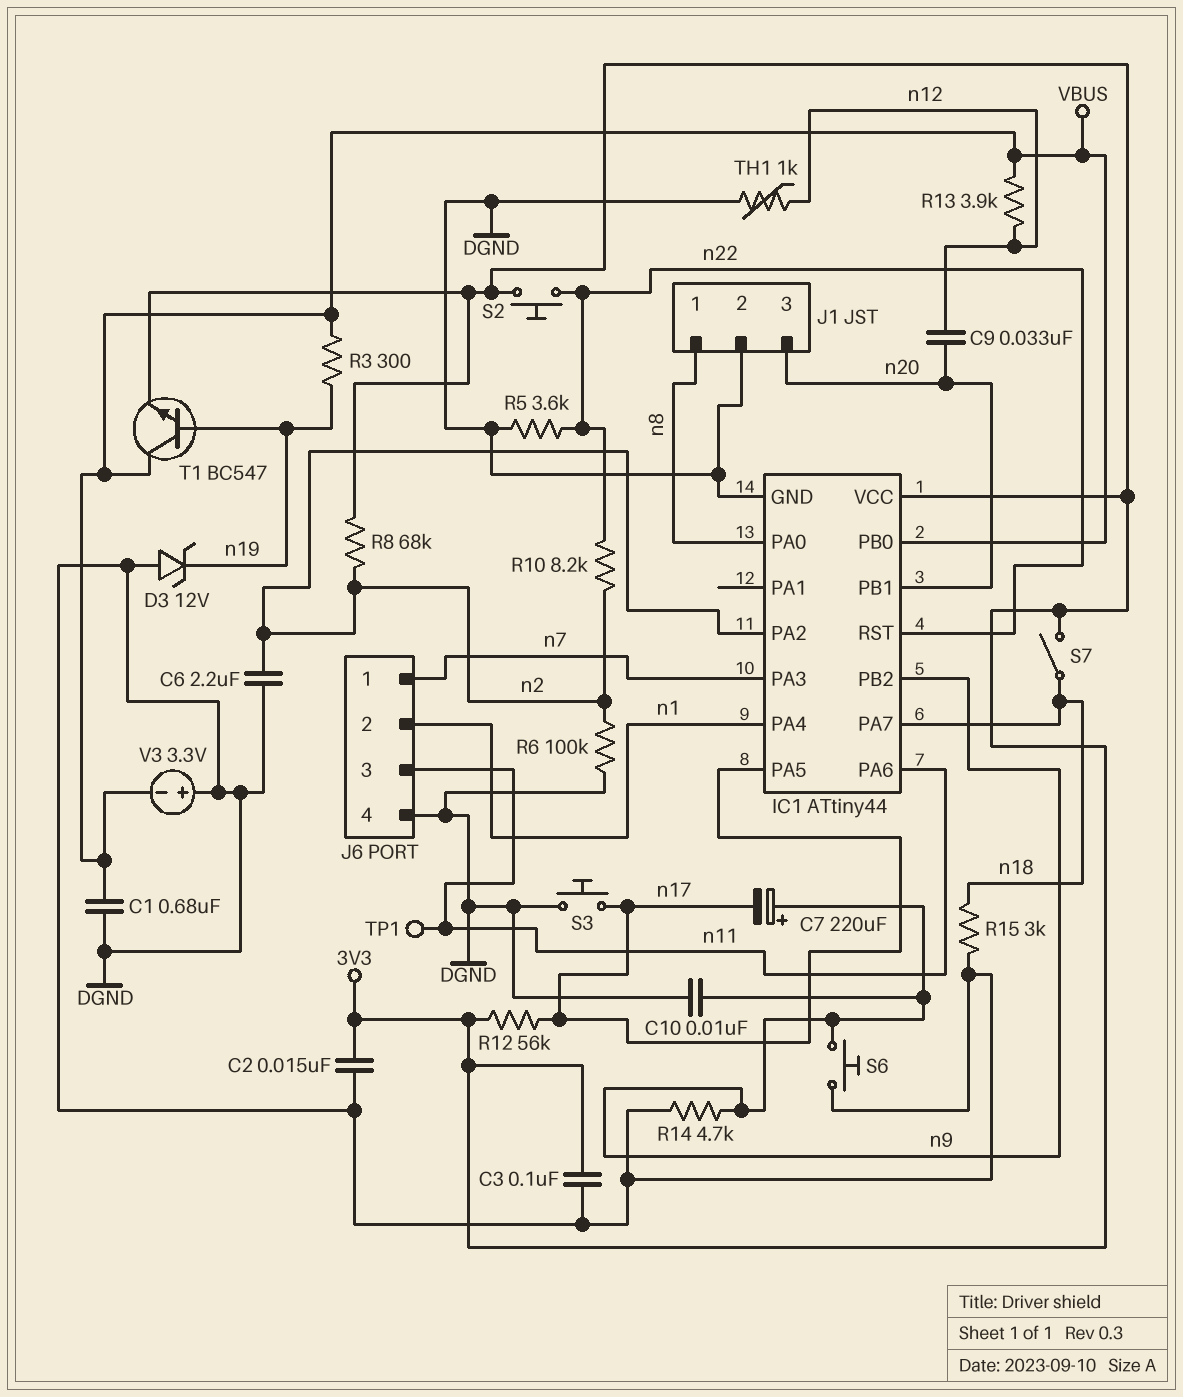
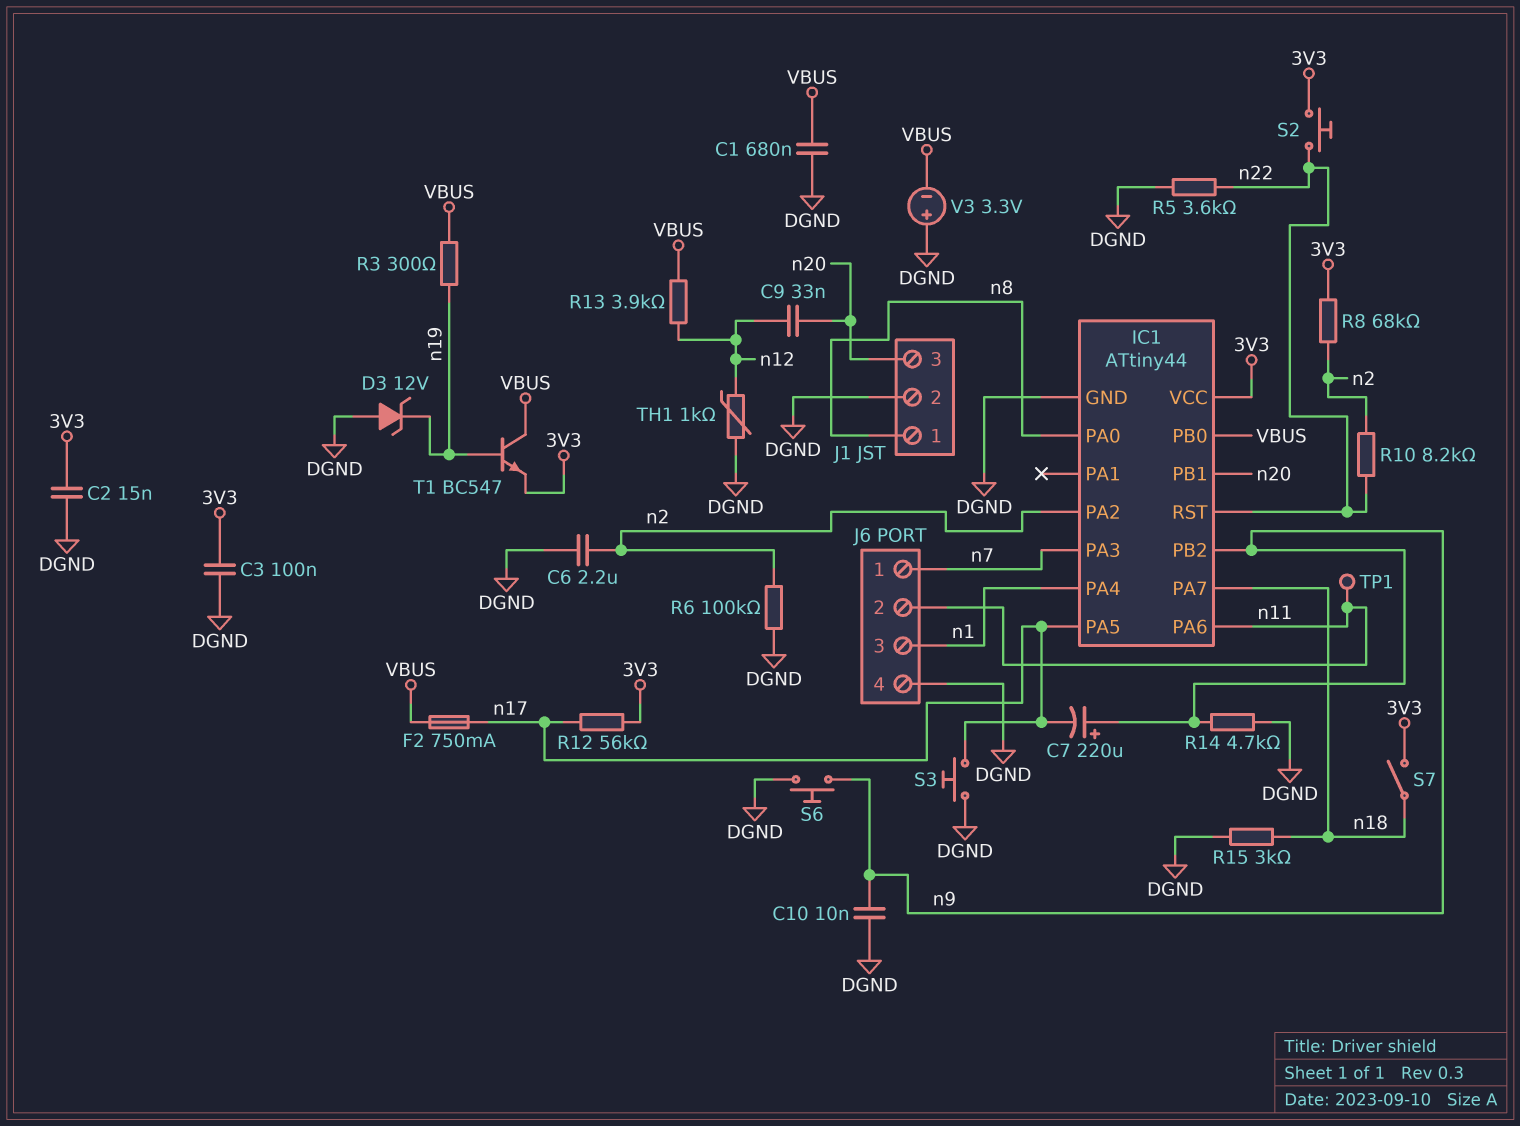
F2: none -> 750mA (VBUS, n17)
J6 pin 2: n1 -> n11
J6 pin 3: n11 -> n1

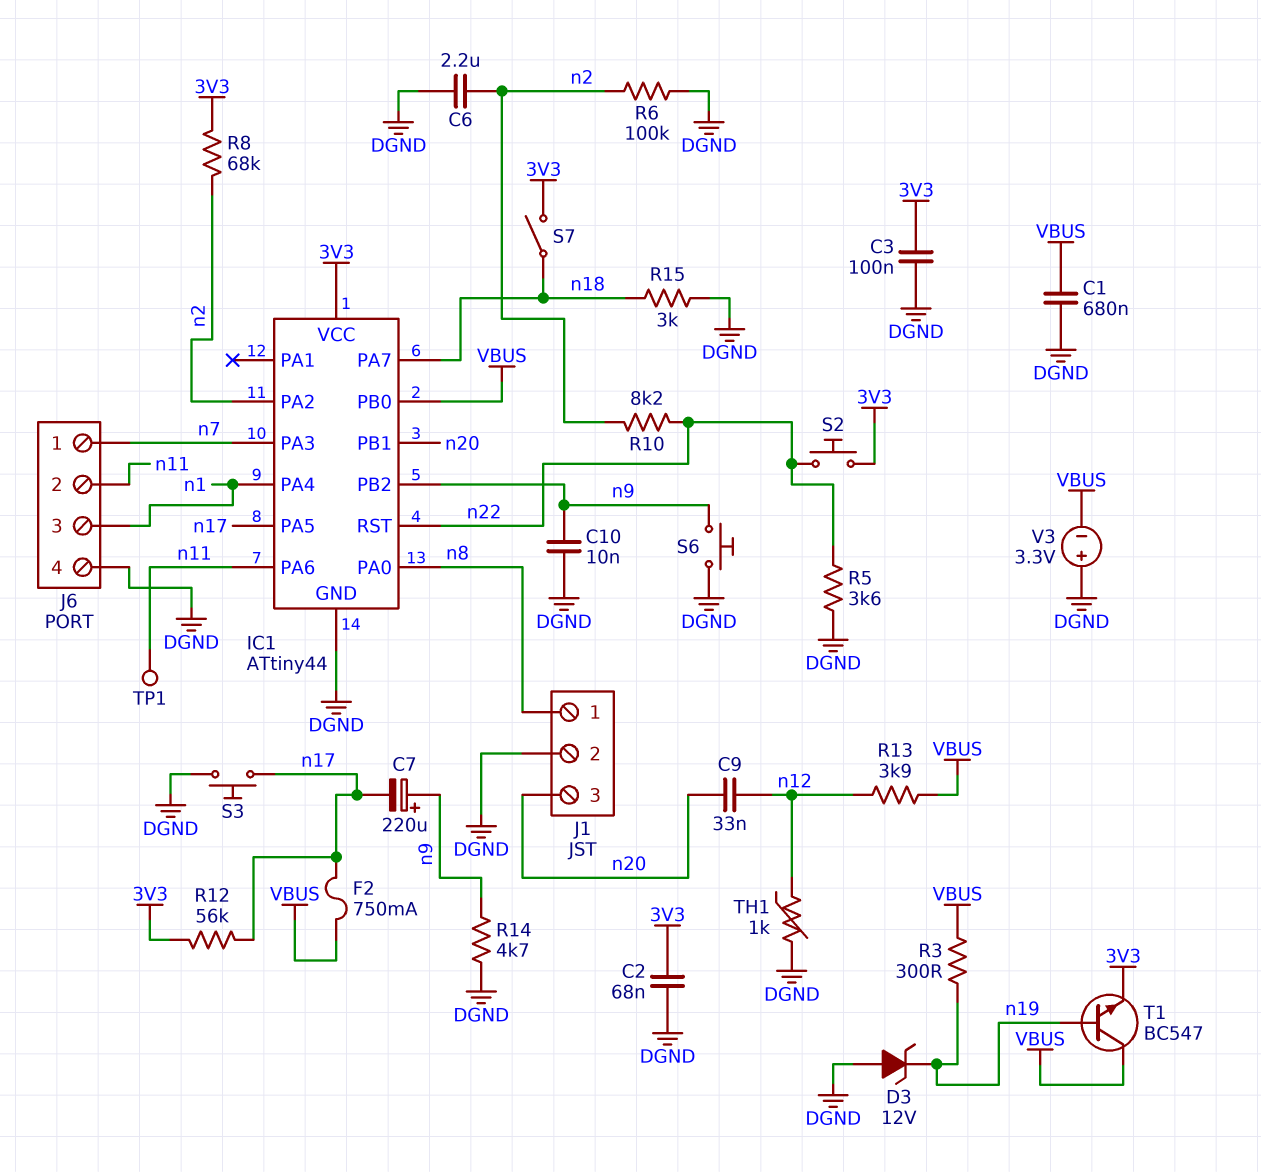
C2: 15nF (3V3, DGND) -> 68nF (3V3, DGND)

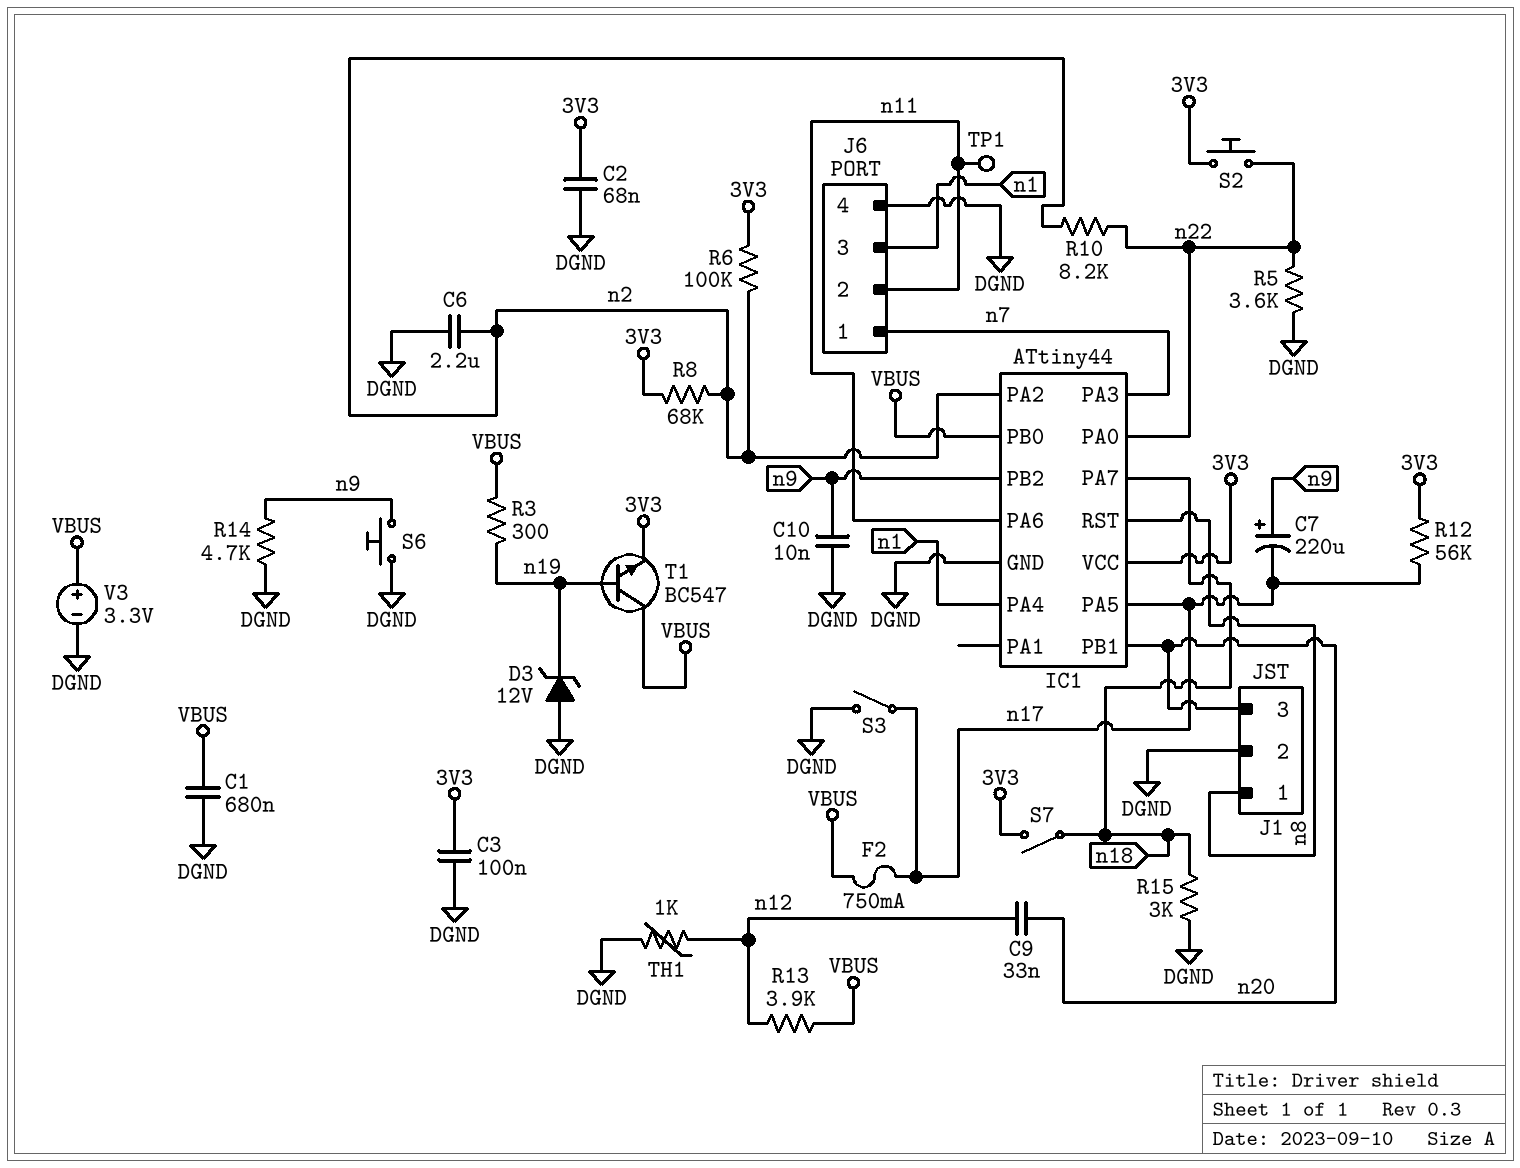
IC1 pin PA0: n8 -> n22
IC1 pin RST: n22 -> n8
R6: 100k (DGND, n2) -> 100k (3V3, n2)
S3: button (DGND, n17) -> switch (DGND, n17)
V3: 3.3V (plus DGND, minus VBUS) -> 3.3V (plus VBUS, minus DGND)

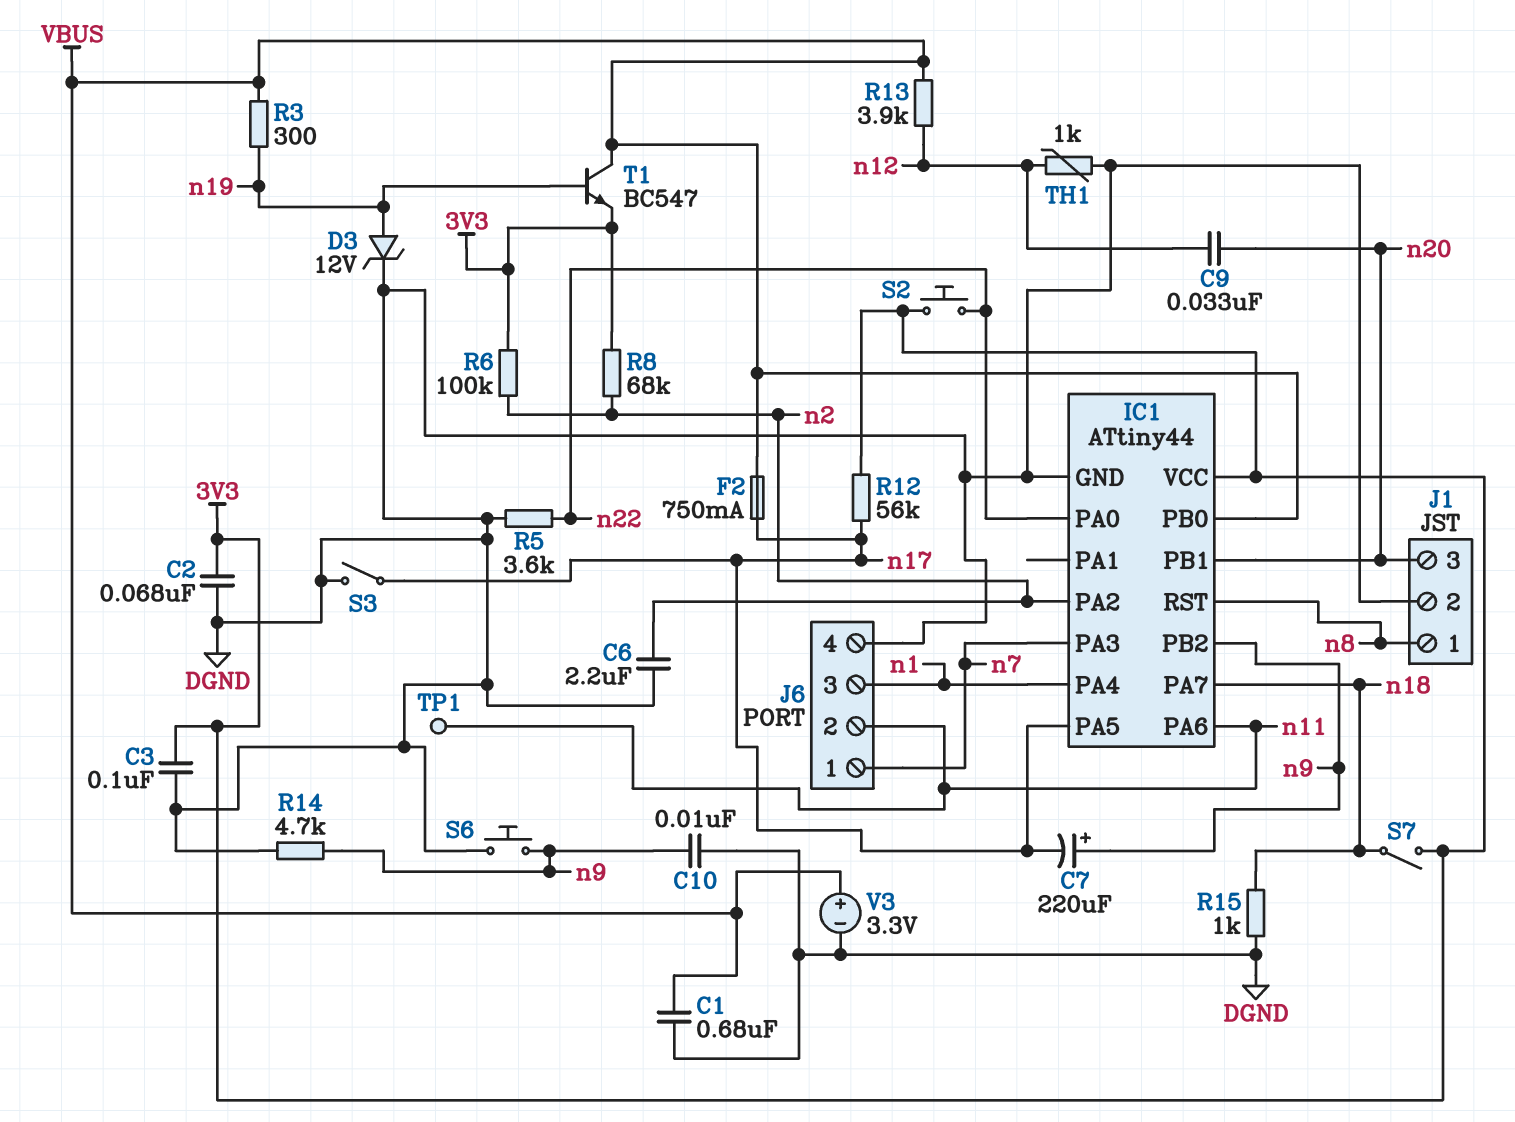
D3: zener 12V (A DGND, K n19) -> zener 12V (A n19, K DGND)
R10: 8.2k (n2, n22) -> none
R15: 3k (DGND, n18) -> 1k (DGND, n18)

